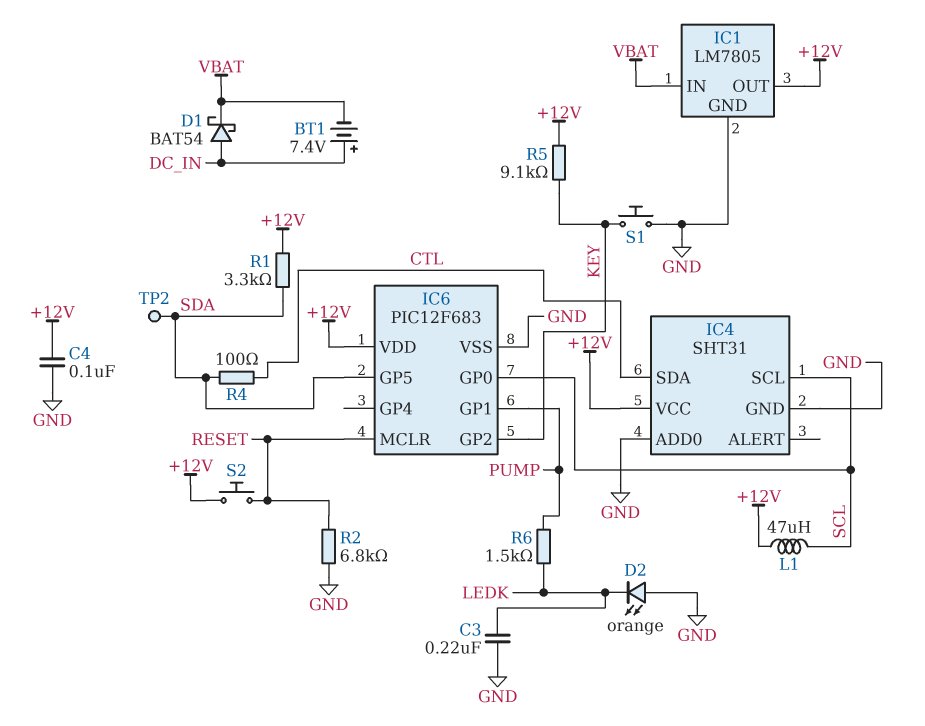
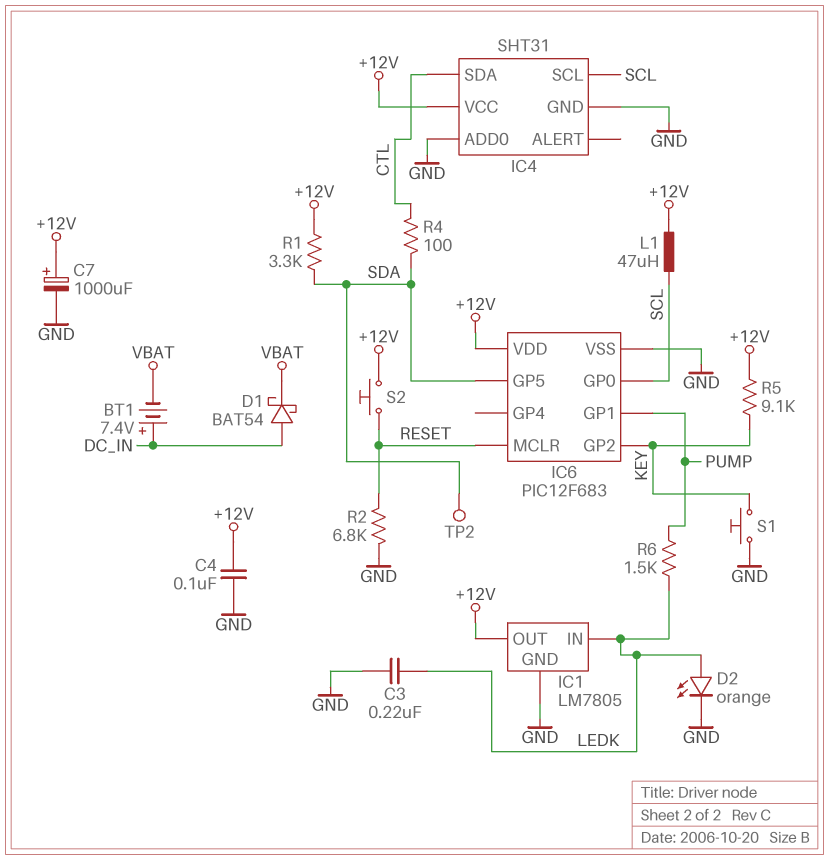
C7: none -> 1000uF (plus +12V, minus GND)
D2: LED orange (A GND, K LEDK) -> LED orange (A LEDK, K GND)
IC1 pin IN: VBAT -> LEDK

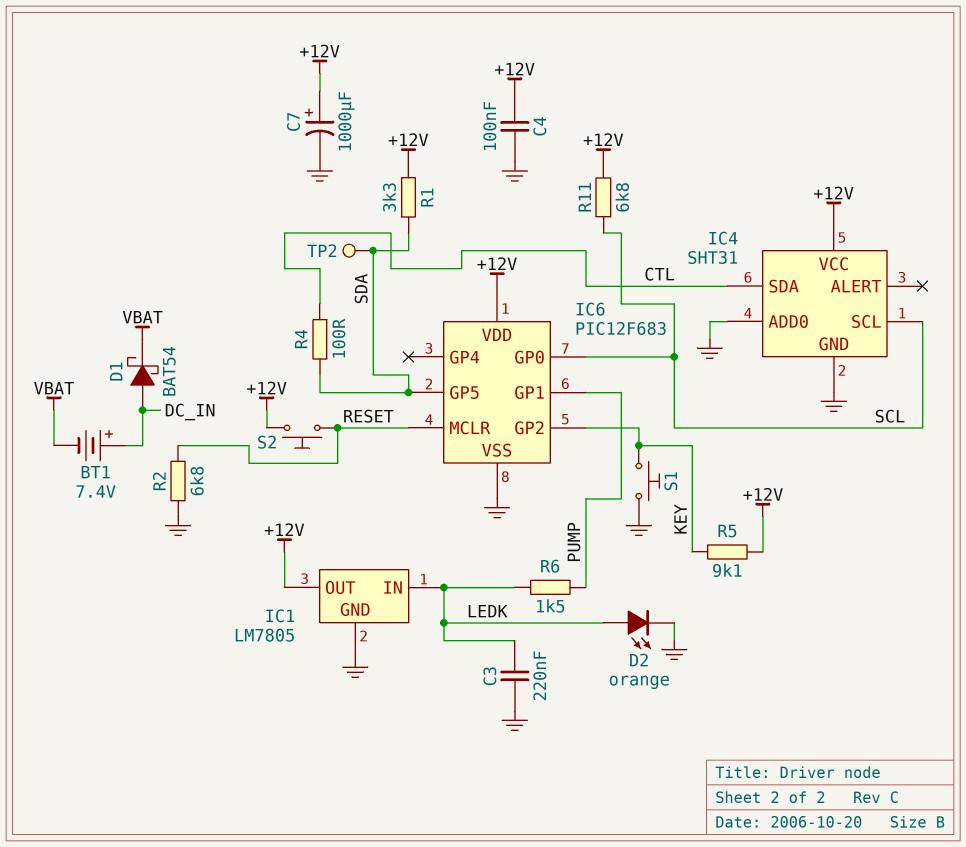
L1: 47uH (+12V, SCL) -> none
R11: none -> 6.8k (+12V, SCL)

